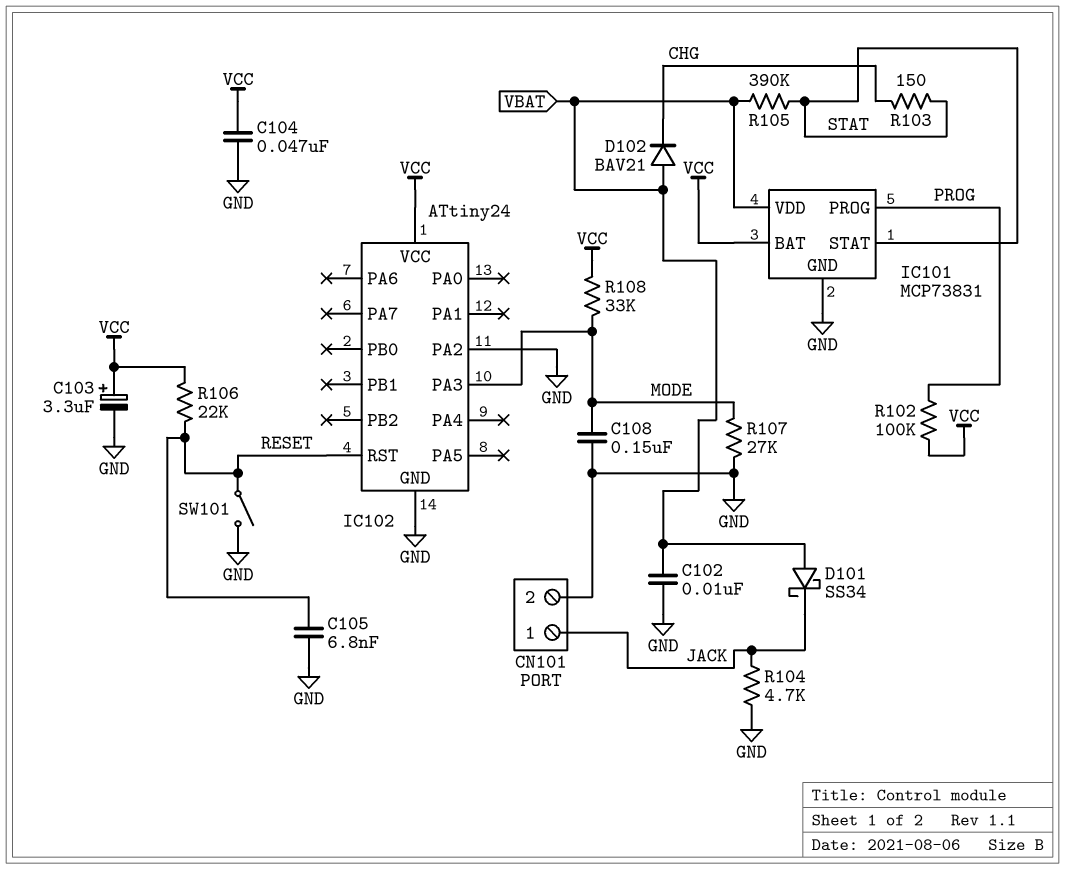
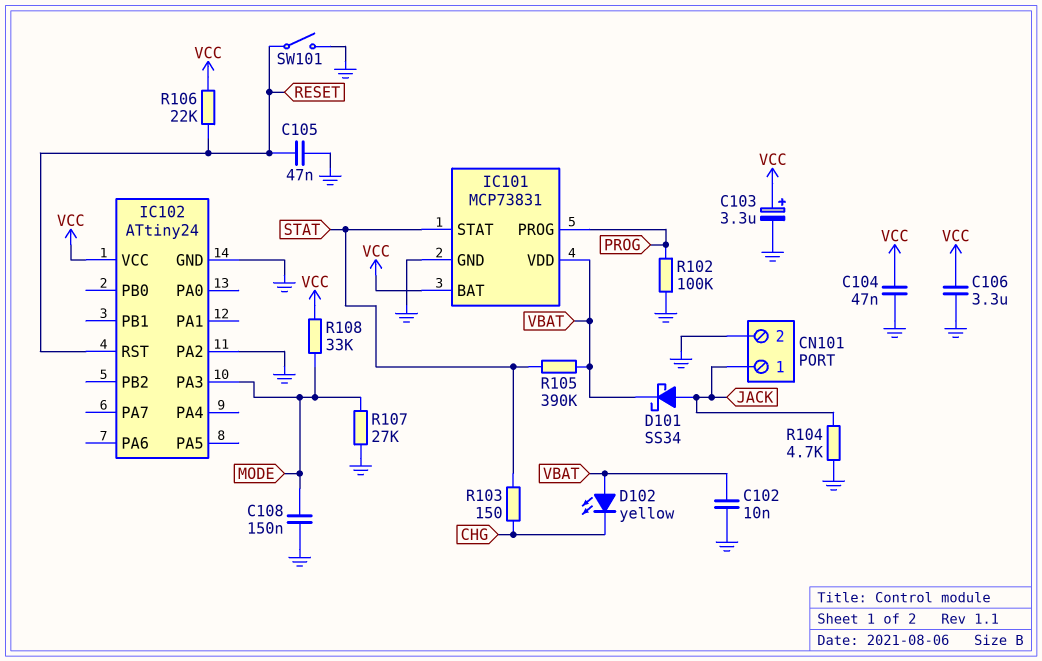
C105: 6.8nF (GND, RESET) -> 47nF (GND, RESET)
C106: none -> 3.3uF (GND, VCC)
D101: schottky SS34 (A VBAT, K JACK) -> schottky SS34 (A JACK, K VBAT)
D102: diode BAV21 (A VBAT, K CHG) -> LED yellow (A VBAT, K CHG)
R102: 100k (PROG, VCC) -> 100k (GND, PROG)

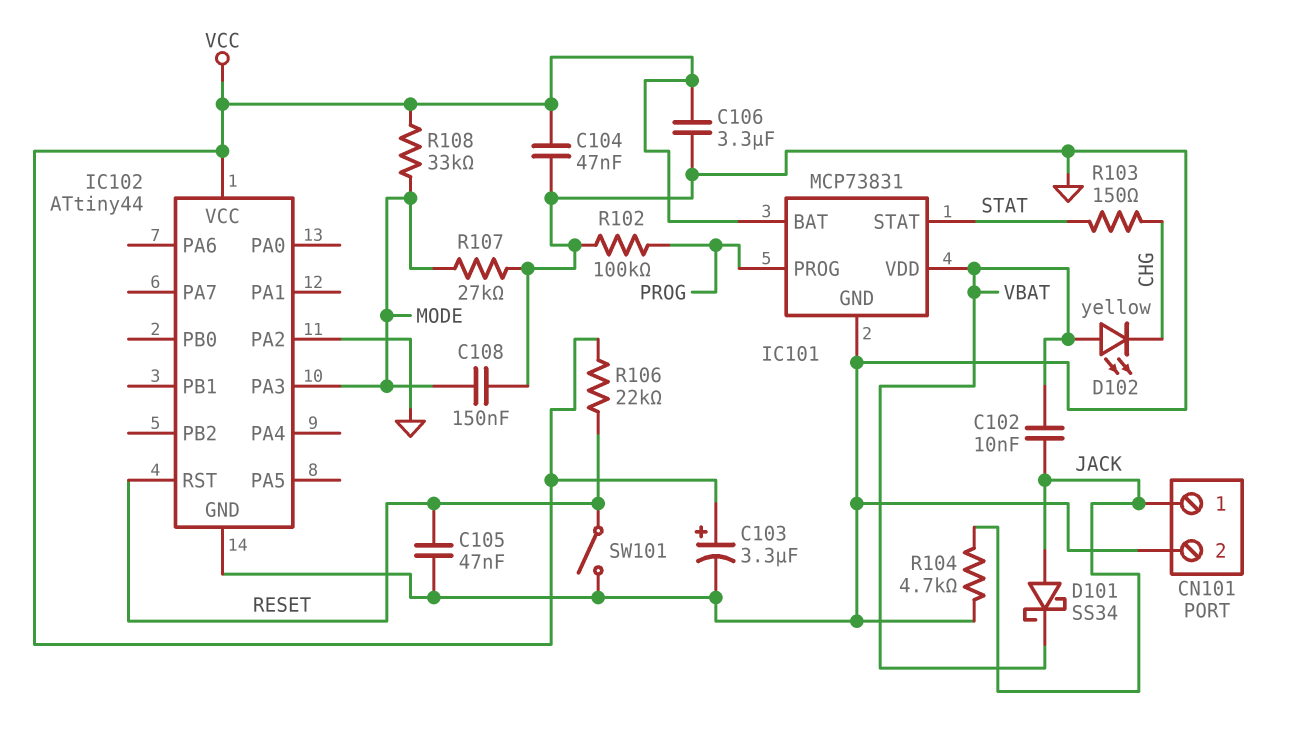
C102: 10nF (GND, VBAT) -> 10nF (JACK, VBAT)
IC102: ATtiny24 -> ATtiny44
R105: 390k (STAT, VBAT) -> none

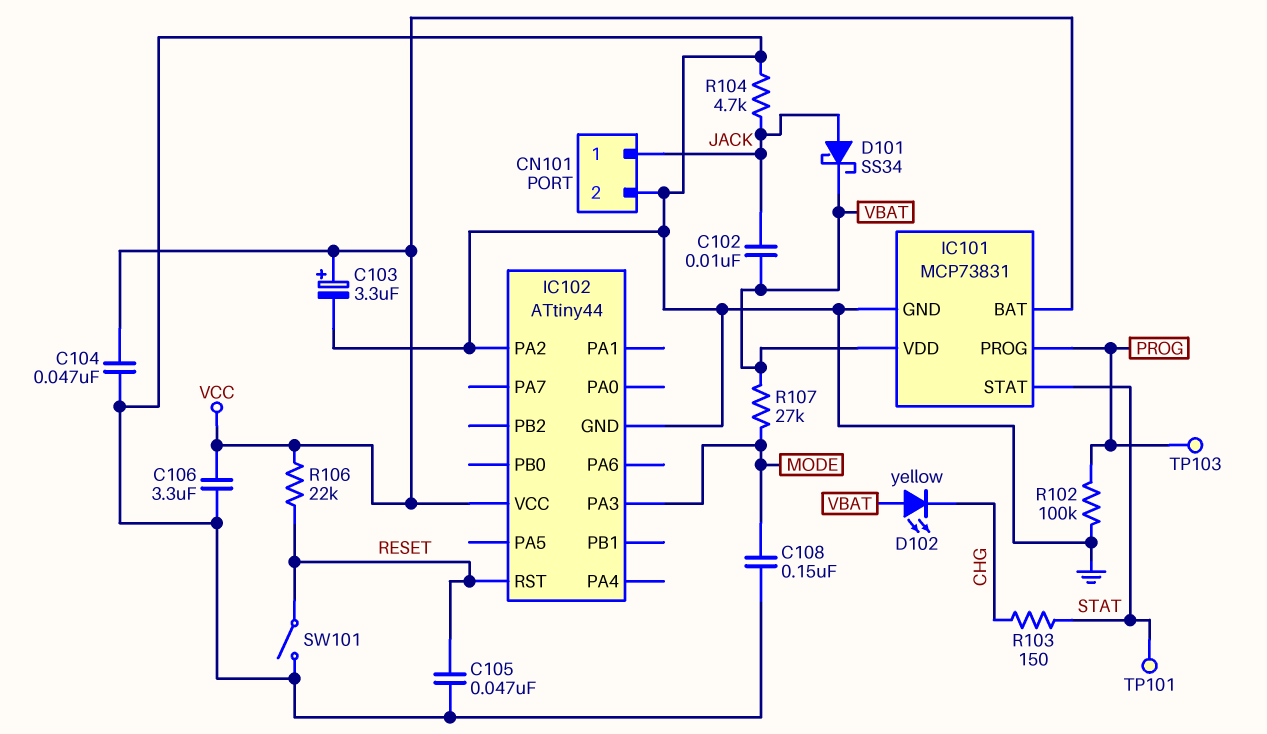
R107: 27k (GND, MODE) -> 27k (MODE, VBAT)
R108: 33k (MODE, VCC) -> none
TP101: none -> test point (STAT)
TP103: none -> test point (PROG)

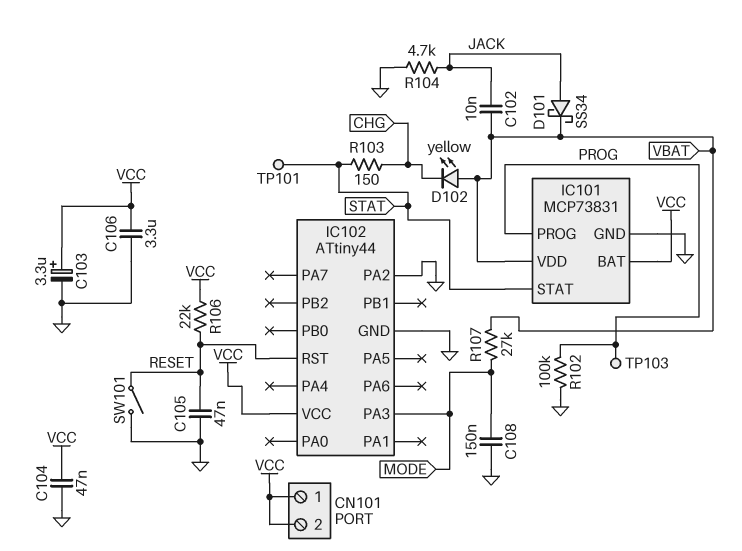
CN101 pin 1: JACK -> VCC
CN101 pin 2: GND -> VCC

